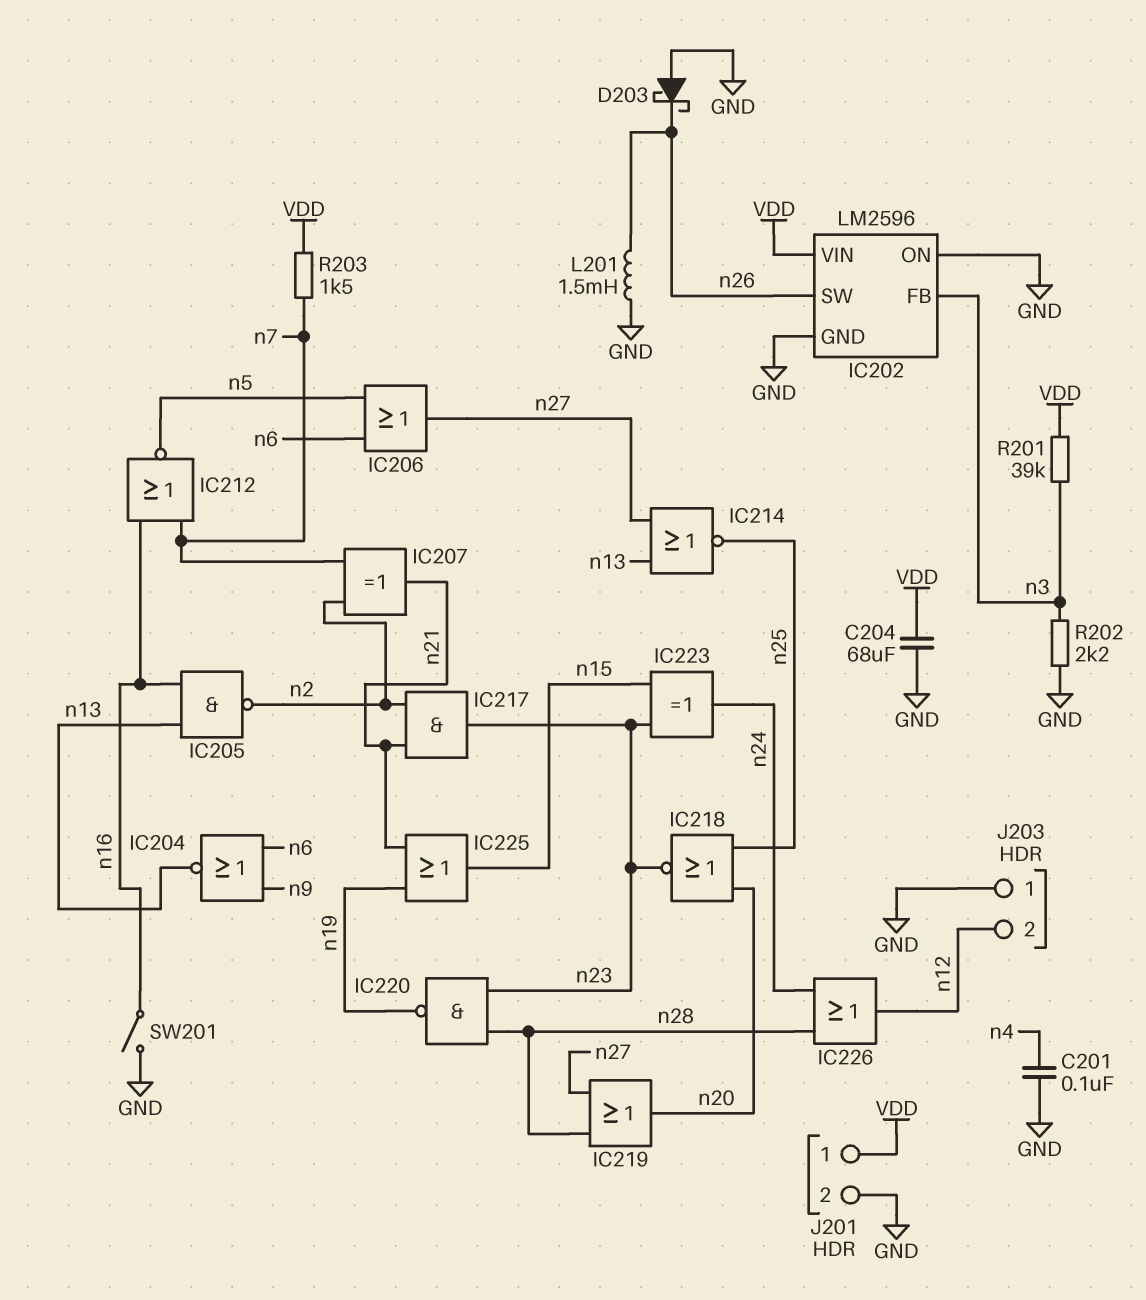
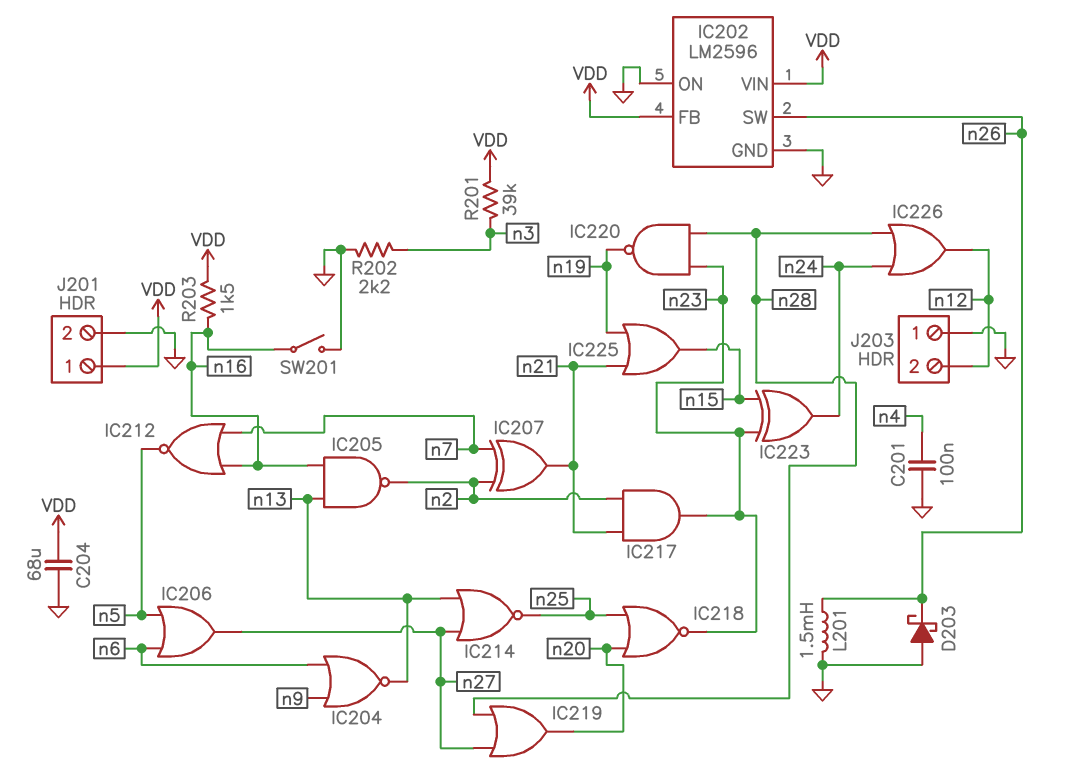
IC202 pin FB: n3 -> VDD
R203: 1.5k (VDD, n7) -> 1.5k (VDD, n16)

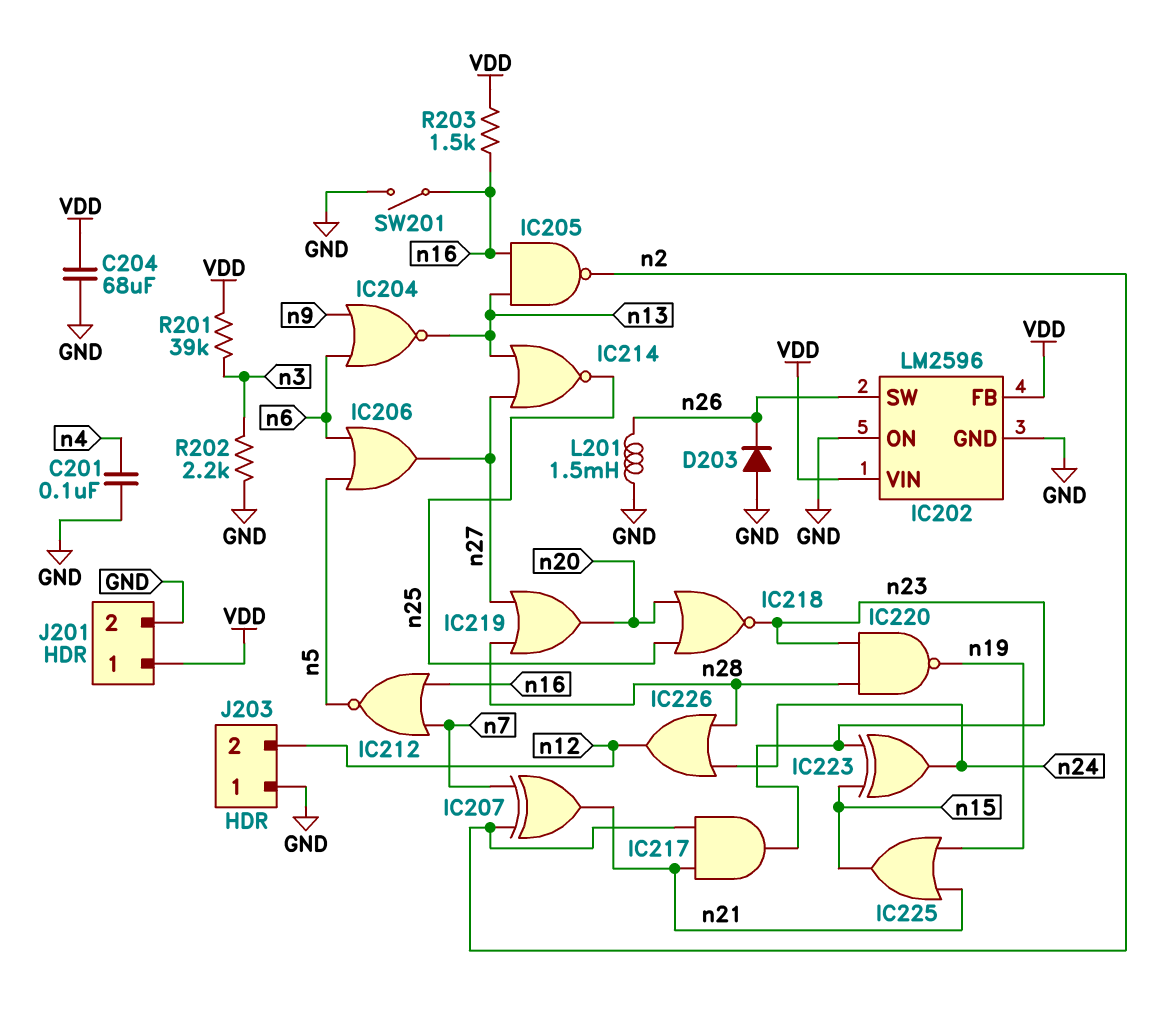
D203: schottky (A GND, K n26) -> diode (A GND, K n26)

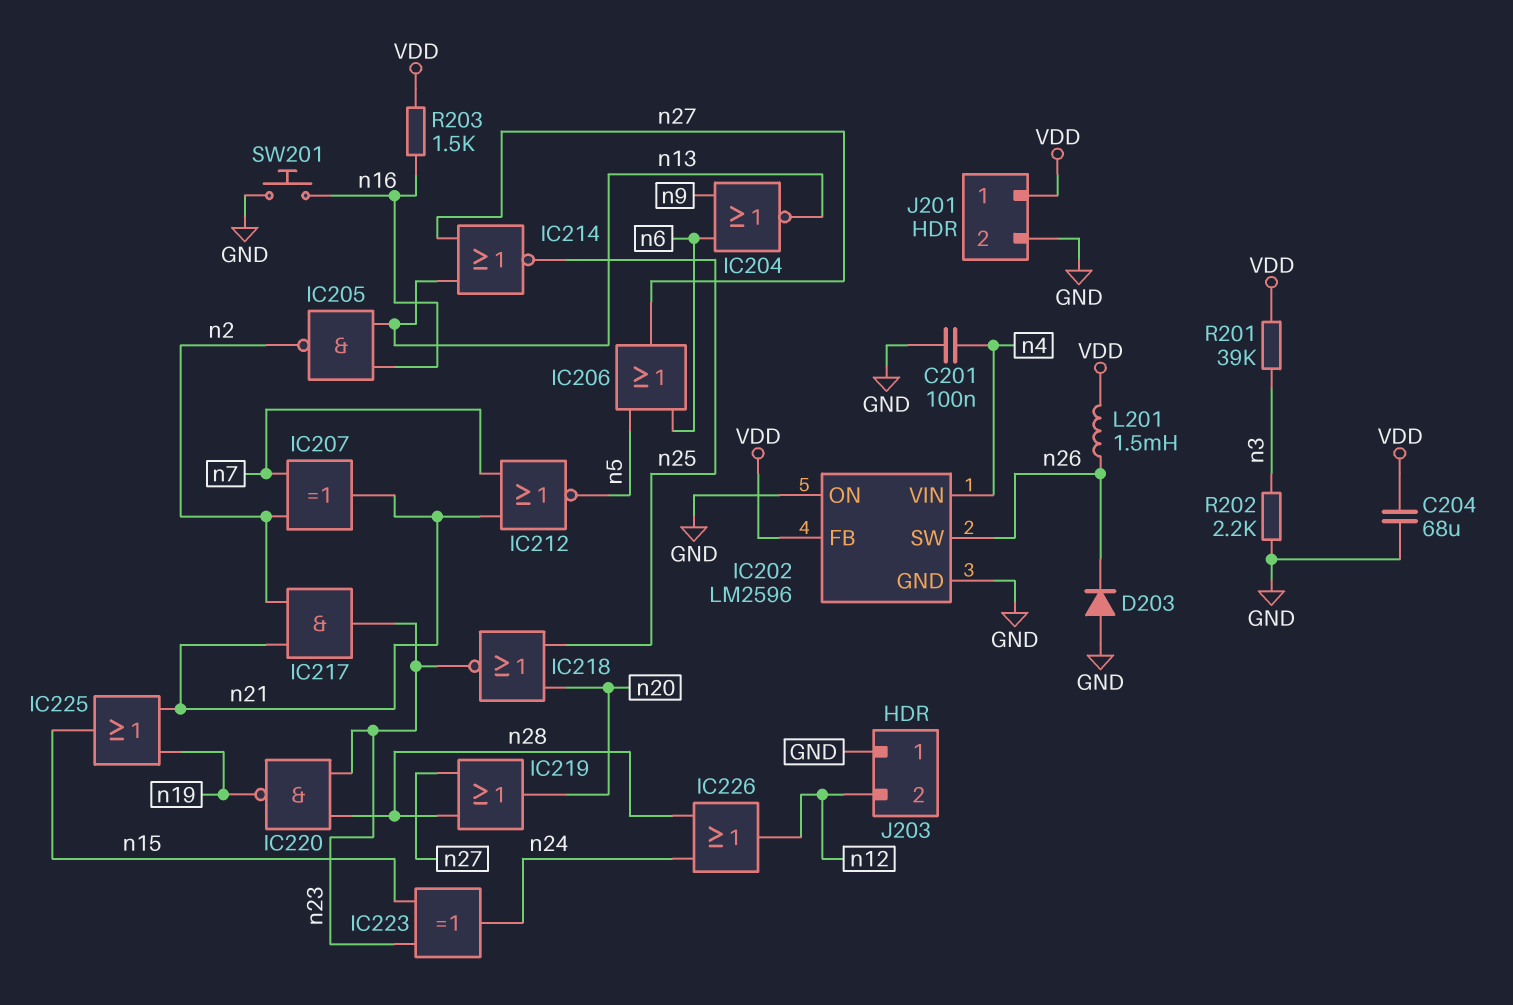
IC202 pin VIN: VDD -> n4
IC212: NOR (in n7, in n16, out n5) -> NOR (in n7, in n21, out n5)
L201: 1.5mH (GND, n26) -> 1.5mH (VDD, n26)
SW201: switch (GND, n16) -> button (GND, n16)

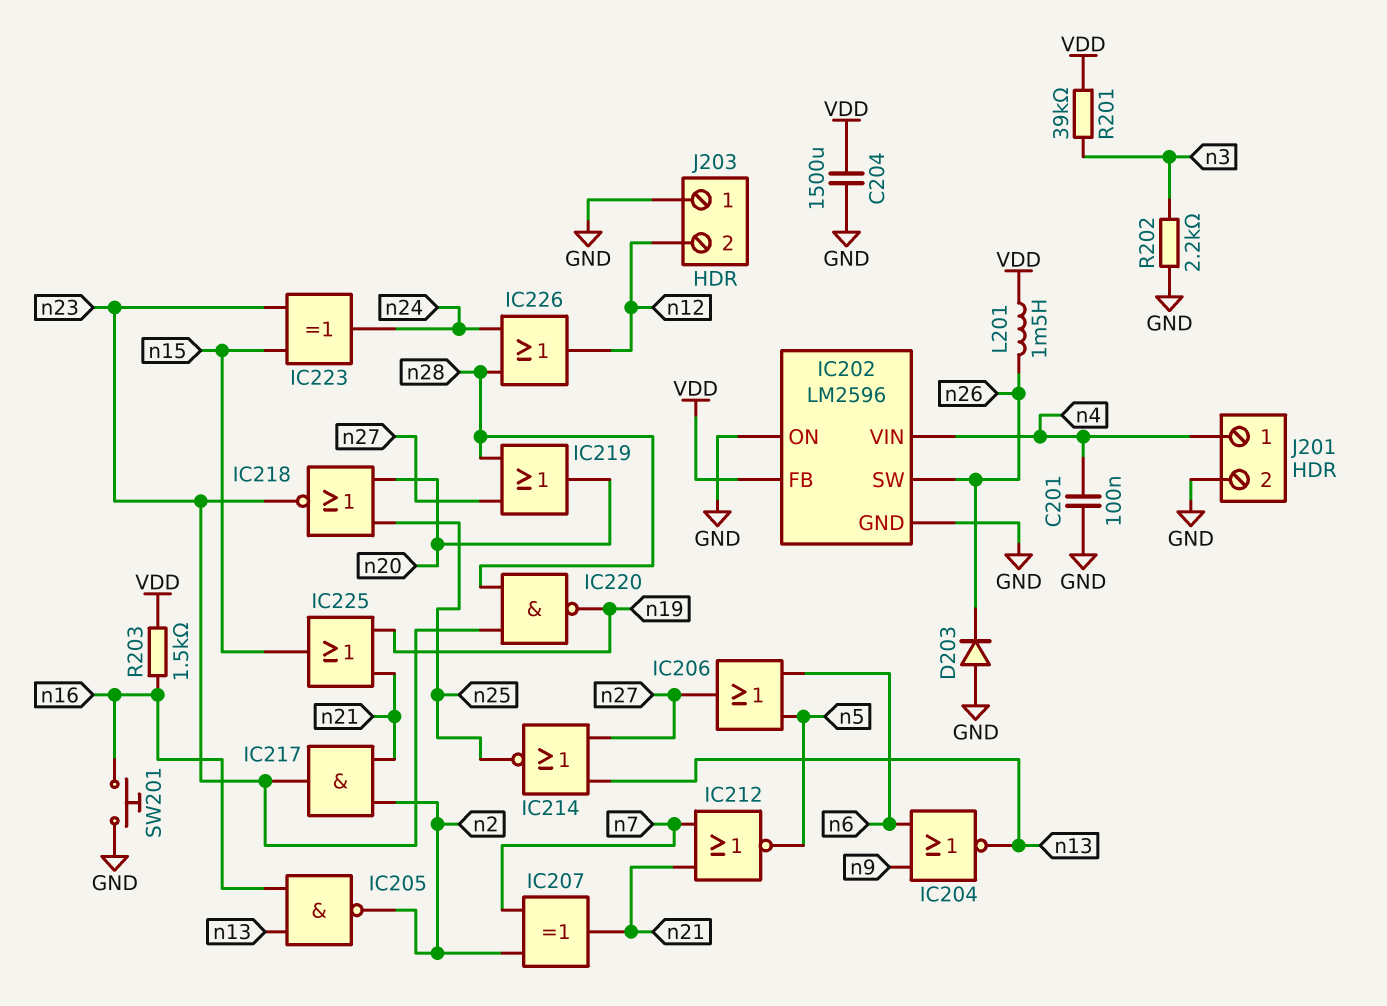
C204: 68uF (GND, VDD) -> 1500uF (GND, VDD)
J201 pin 1: VDD -> n4

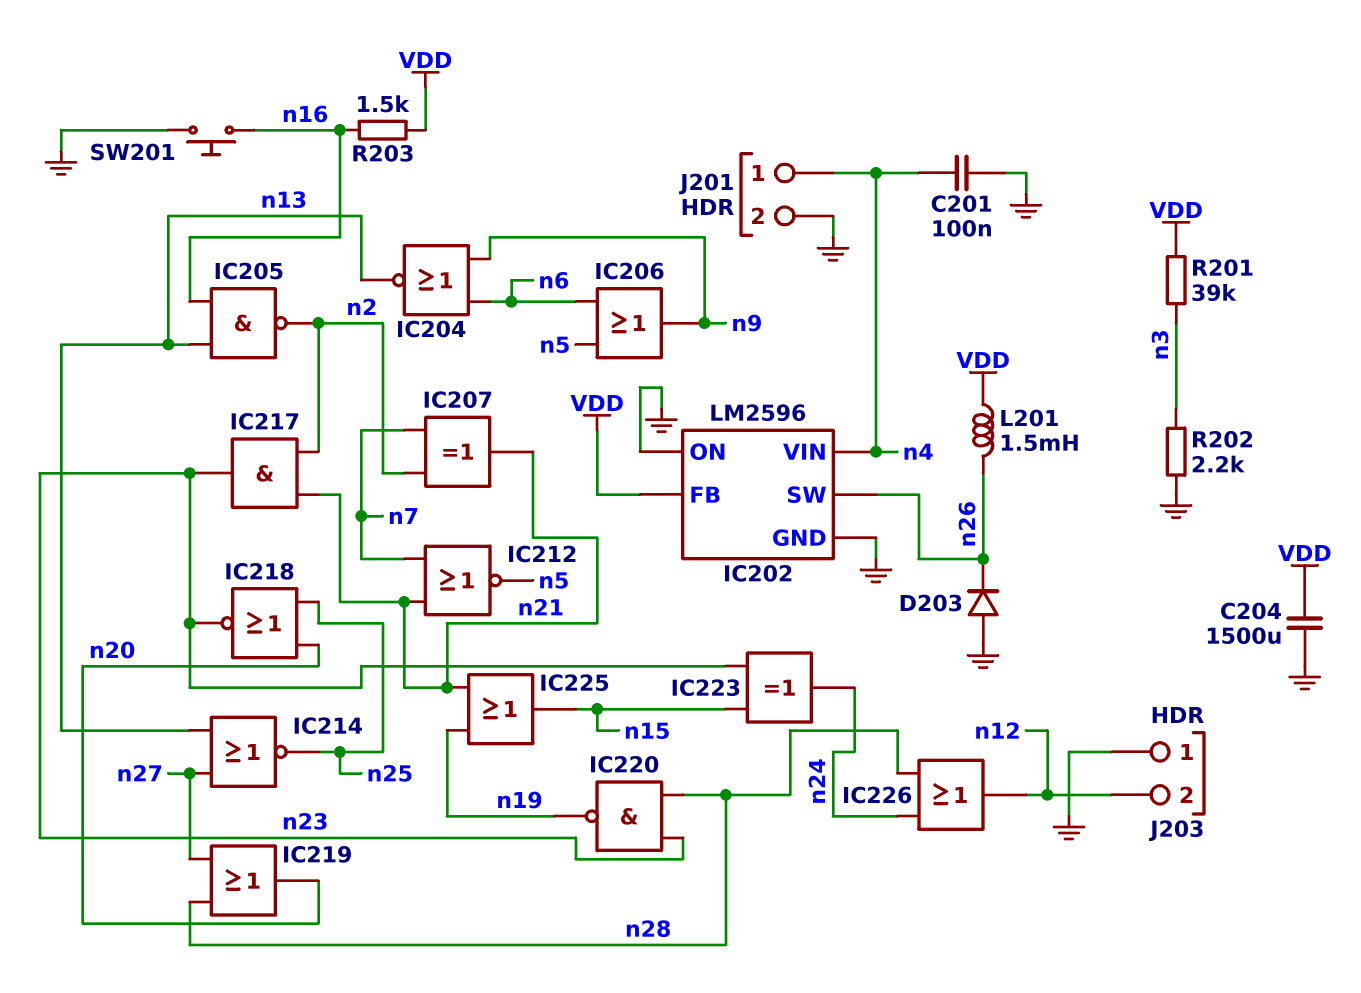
IC206: OR (in n5, in n6, out n27) -> OR (in n5, in n6, out n9)

